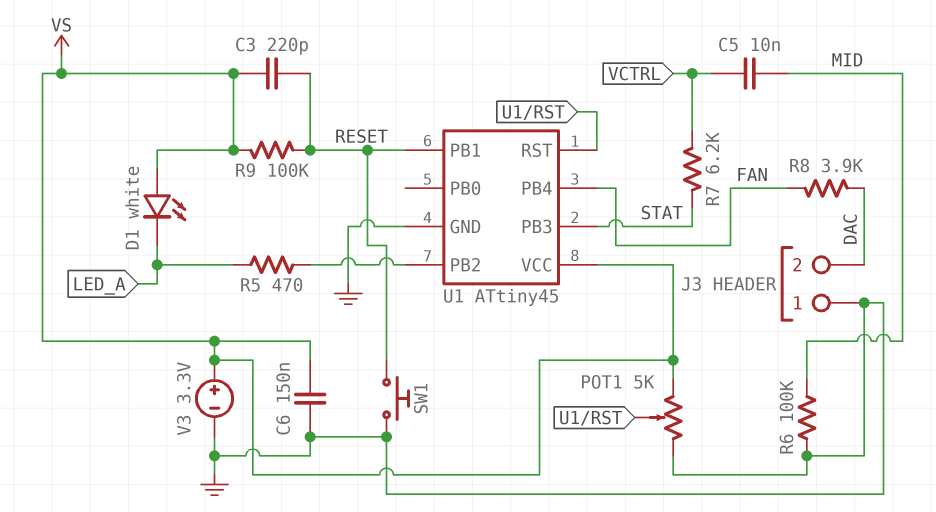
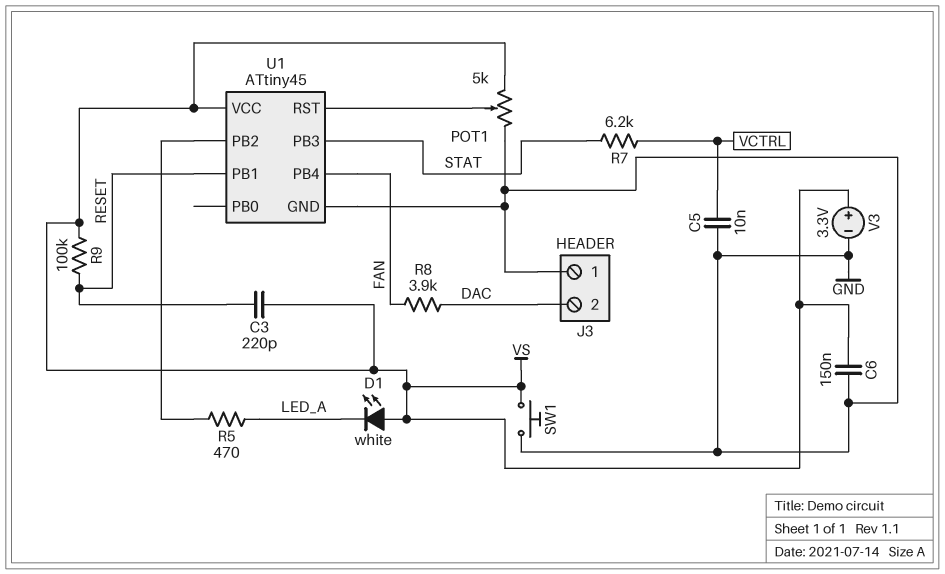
C5: 10nF (MID, VCTRL) -> 10nF (GND, VCTRL)
R6: 100k (GND, MID) -> none
SW1: button (GND, RESET) -> button (GND, VS)

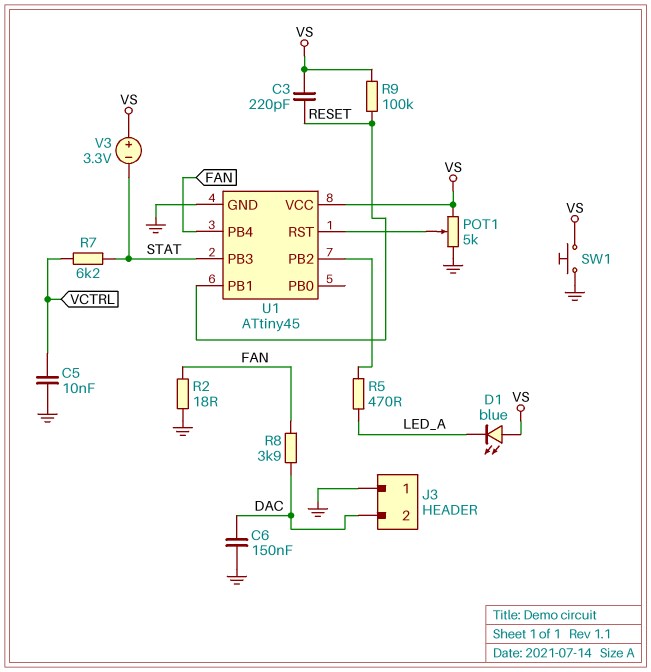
C6: 150nF (GND, VS) -> 150nF (DAC, GND)
D1: LED white (A VS, K LED_A) -> LED blue (A VS, K LED_A)
R2: none -> 18 (FAN, GND)
V3: 3.3V (plus VS, minus GND) -> 3.3V (plus VS, minus STAT)

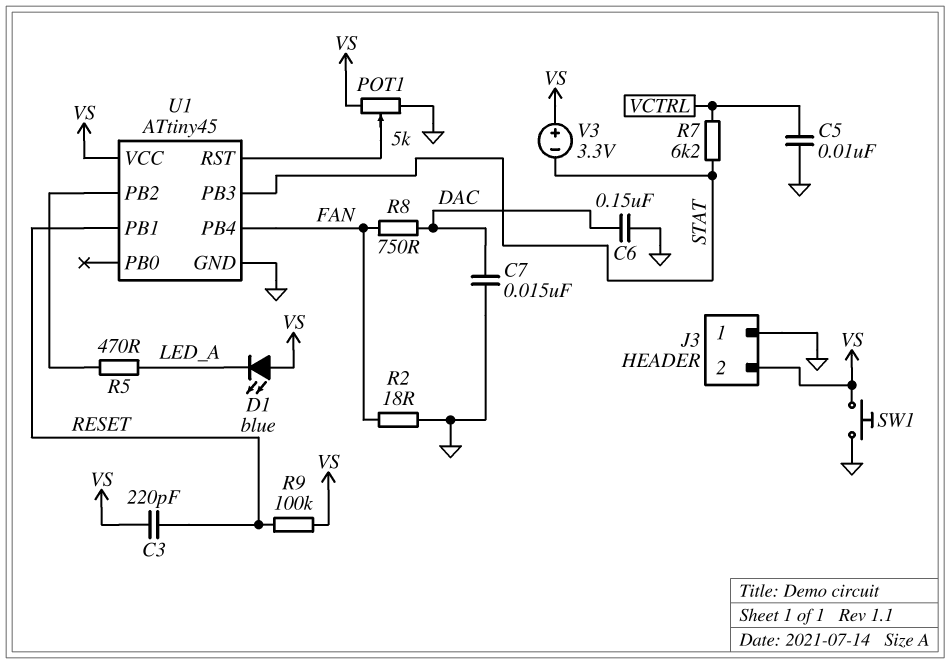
C7: none -> 15nF (DAC, GND)
J3 pin 2: DAC -> VS
R8: 3.9k (DAC, FAN) -> 750 (DAC, FAN)

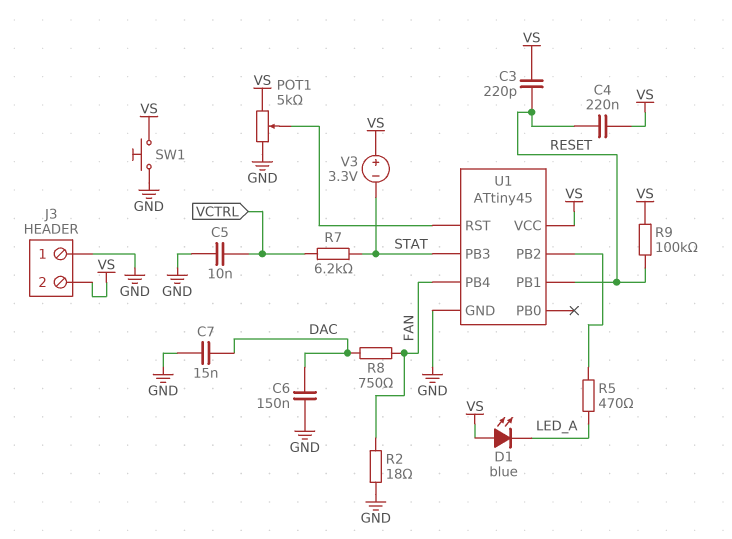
C4: none -> 220nF (RESET, VS)

